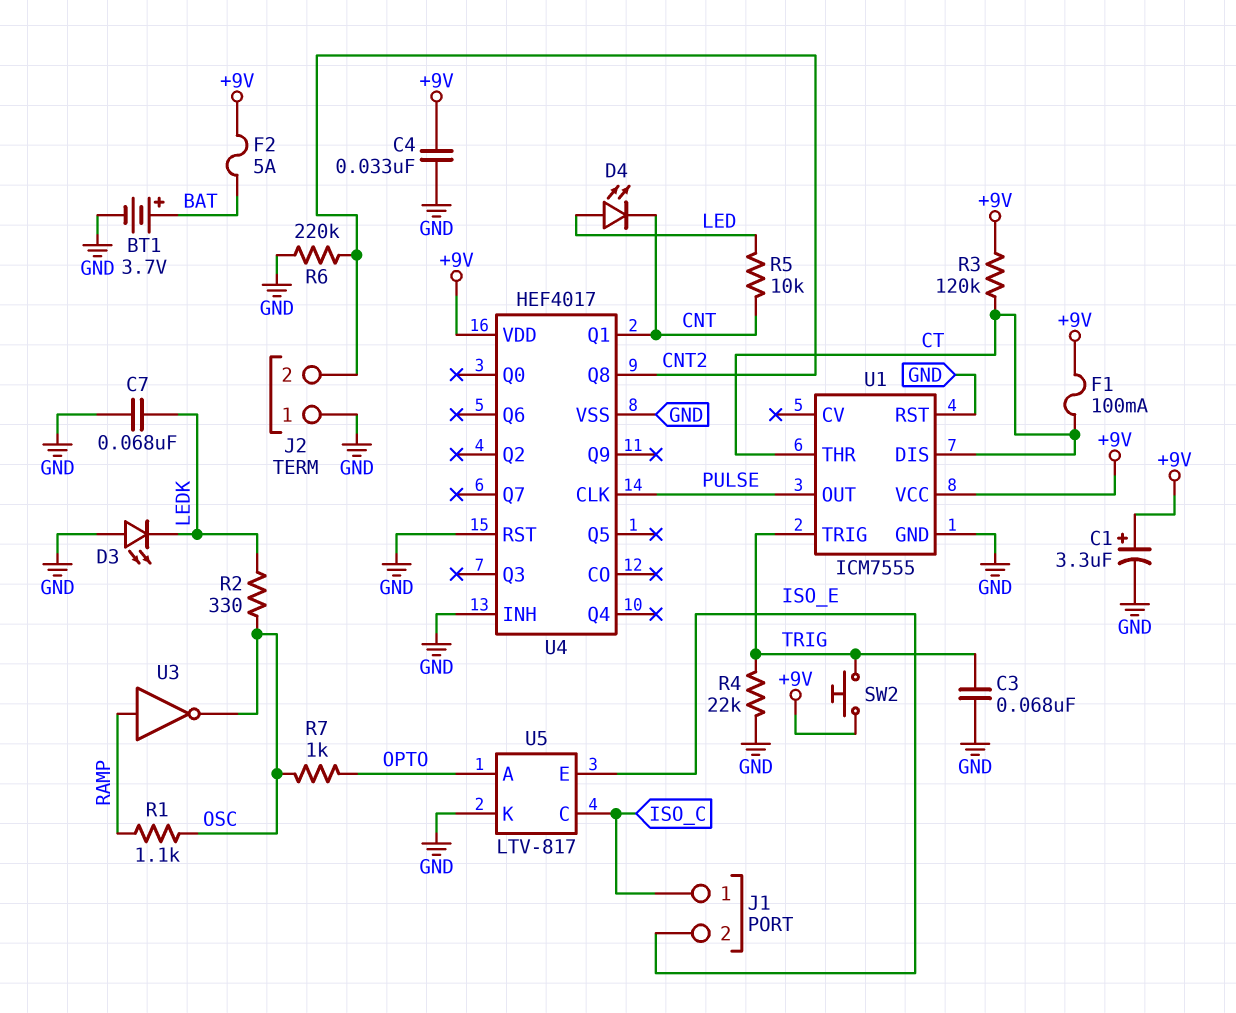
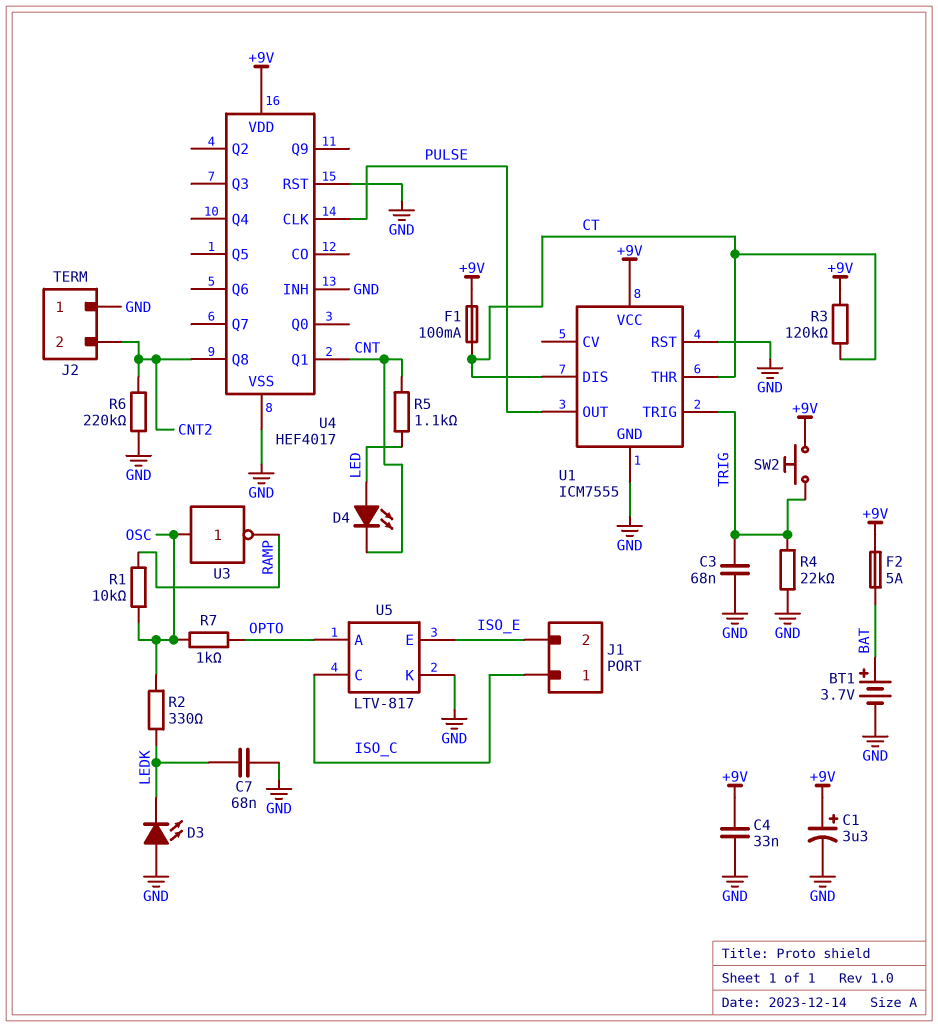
R1: 1.1k (OSC, RAMP) -> 10k (OSC, RAMP)
R5: 10k (CNT, LED) -> 1.1k (CNT, LED)
U3: NOT (in RAMP, out OSC) -> NOT (in OSC, out RAMP)

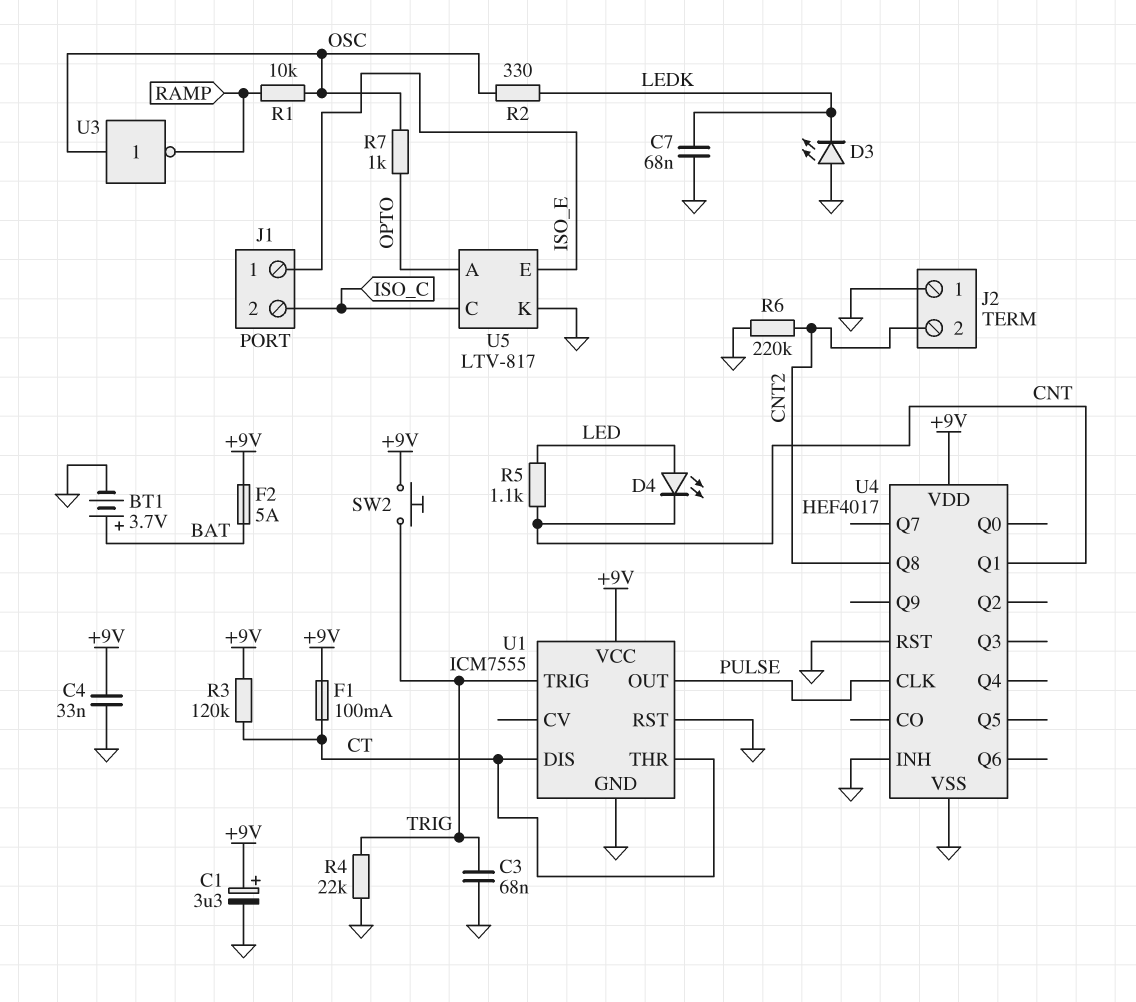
J1 pin 1: ISO_C -> ISO_E
J1 pin 2: ISO_E -> ISO_C

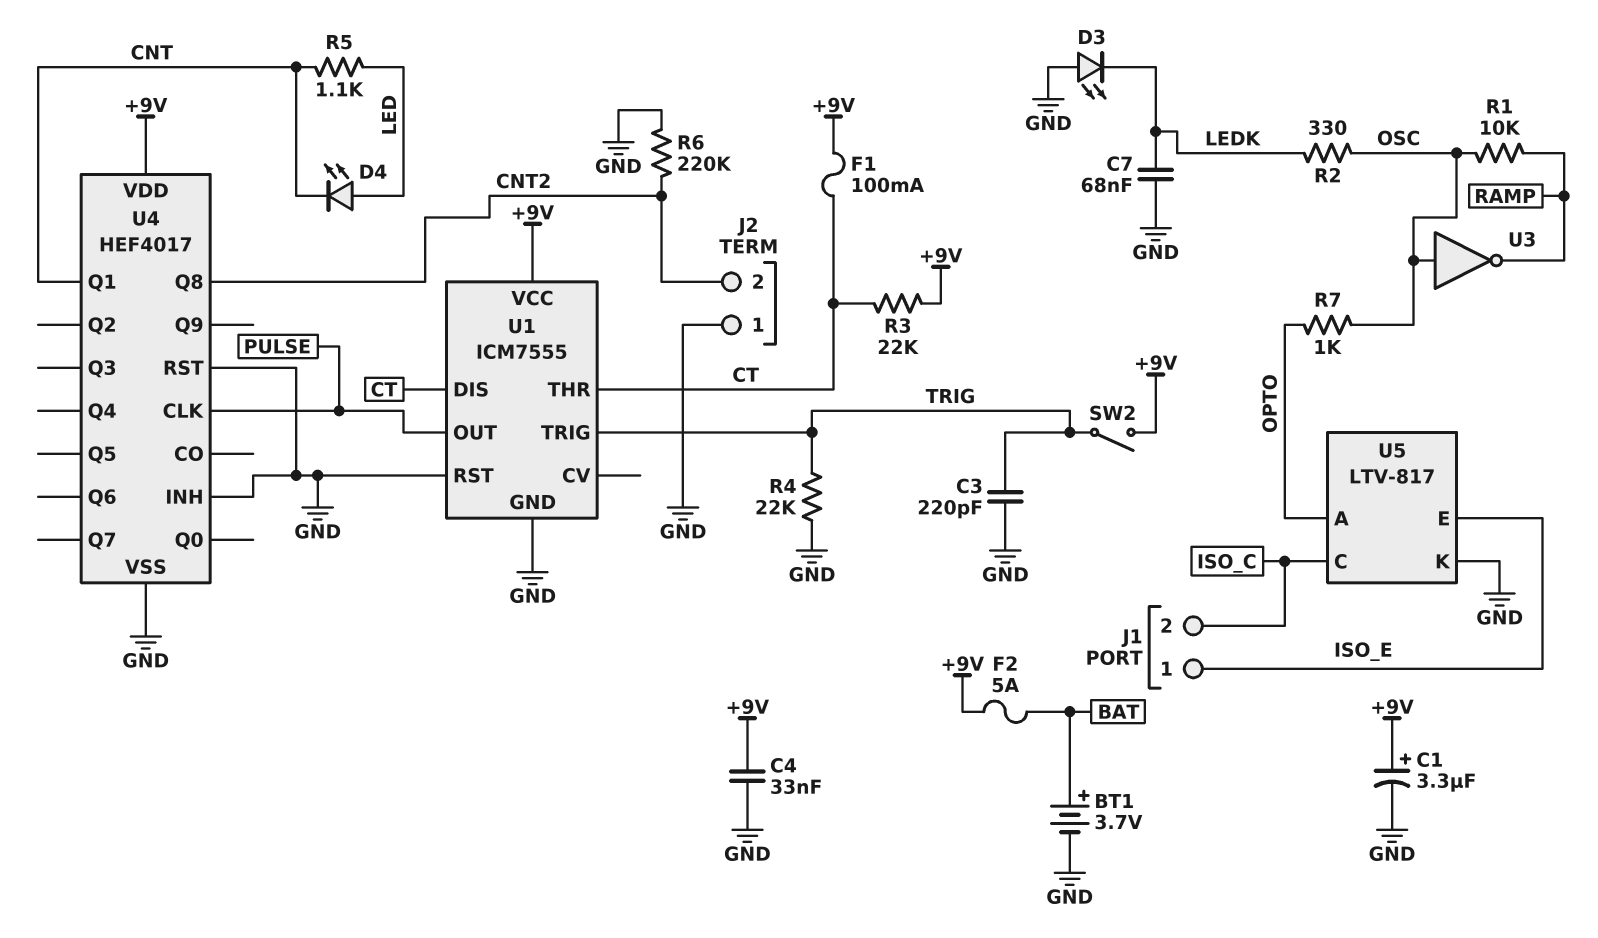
C3: 68nF (GND, TRIG) -> 220pF (GND, TRIG)
R3: 120k (+9V, CT) -> 22k (+9V, CT)
SW2: button (+9V, TRIG) -> switch (+9V, TRIG)

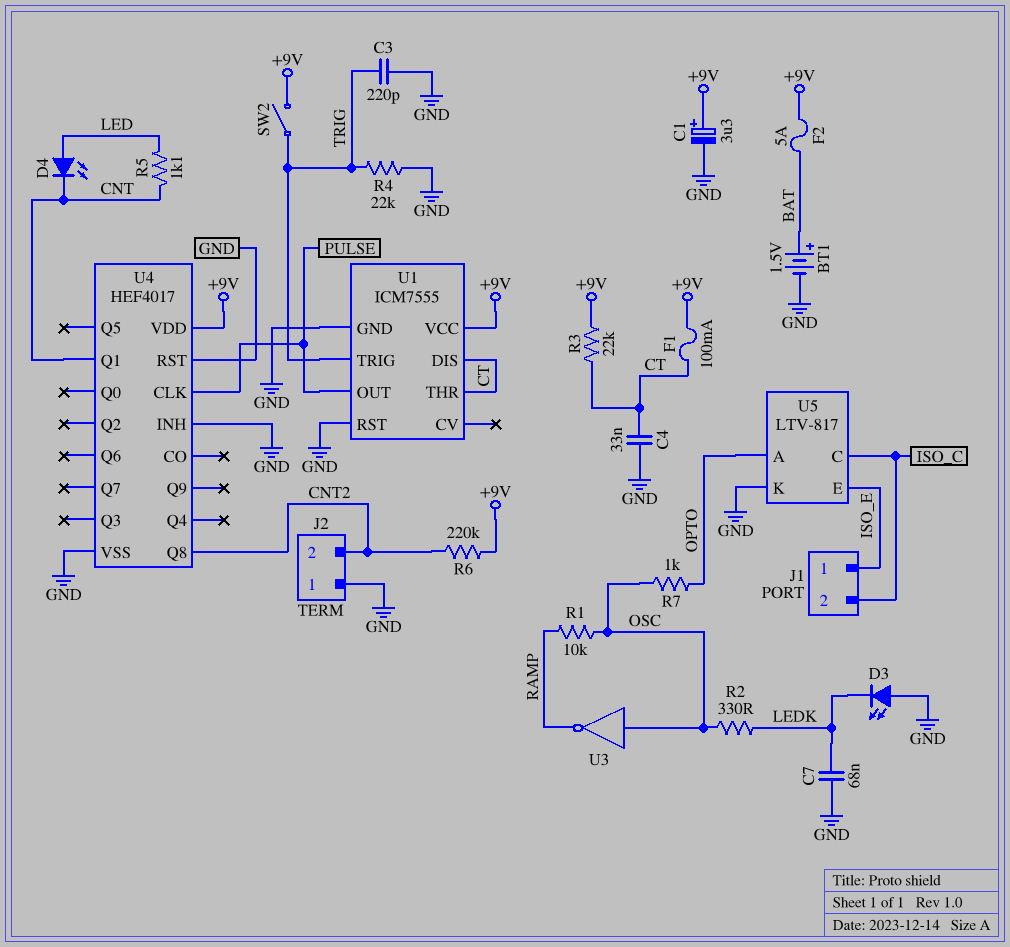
BT1: 3.7V (plus BAT, minus GND) -> 1.5V (plus BAT, minus GND)
C4: 33nF (+9V, GND) -> 33nF (CT, GND)
R6: 220k (CNT2, GND) -> 220k (+9V, CNT2)

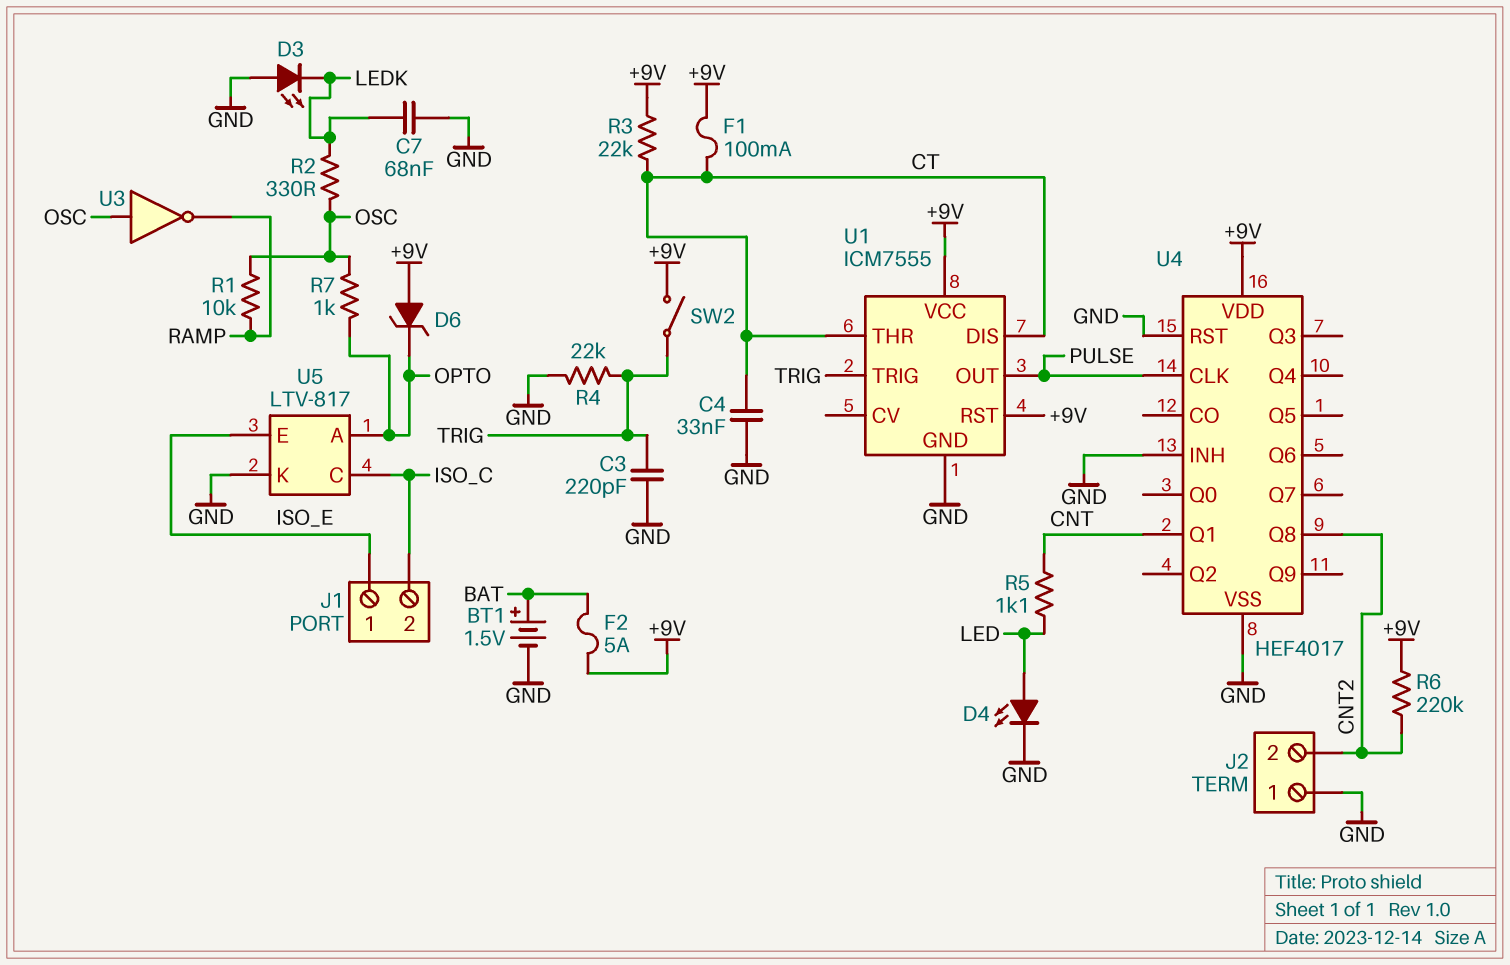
C1: 3.3uF (plus +9V, minus GND) -> none
D4: LED (A LED, K CNT) -> LED (A LED, K GND)
D6: none -> zener (A +9V, K OPTO)
U1 pin RST: GND -> +9V

